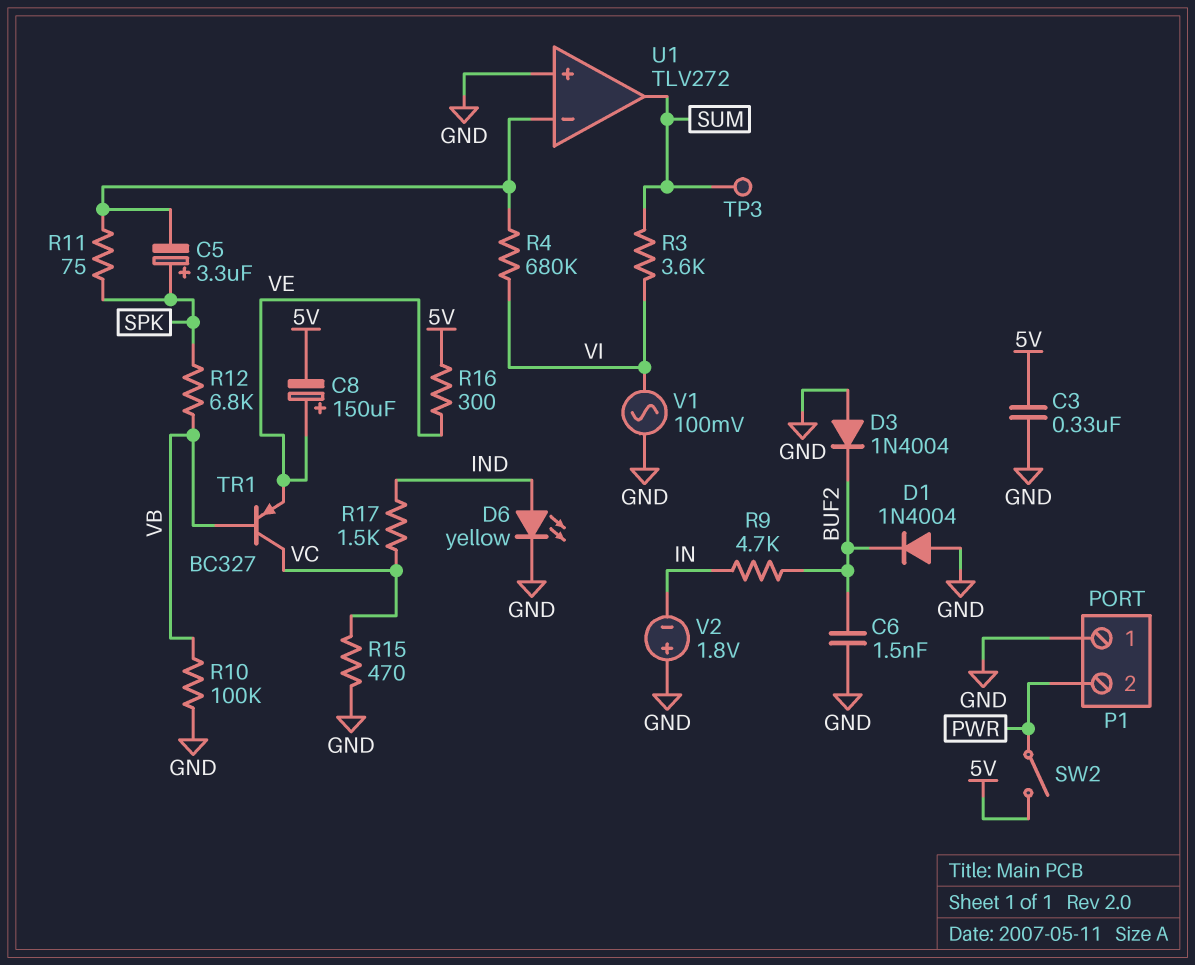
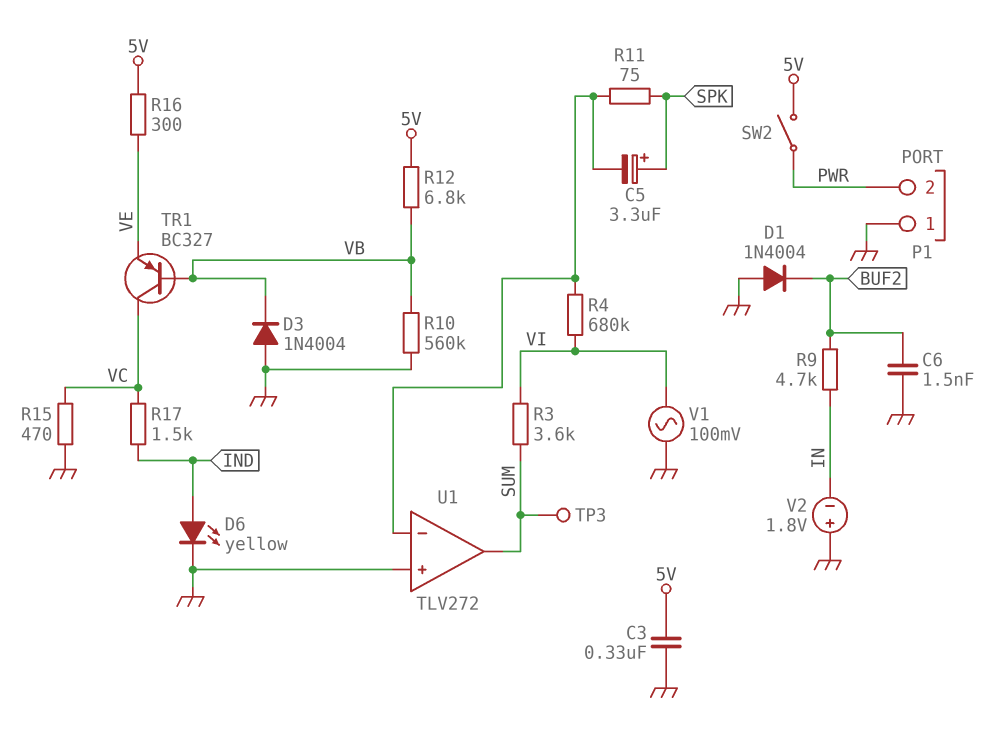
C8: 150uF (plus VE, minus 5V) -> none
D3: diode 1N4004 (A GND, K BUF2) -> diode 1N4004 (A GND, K VB)
R10: 100k (GND, VB) -> 560k (GND, VB)
R12: 6.8k (SPK, VB) -> 6.8k (5V, VB)

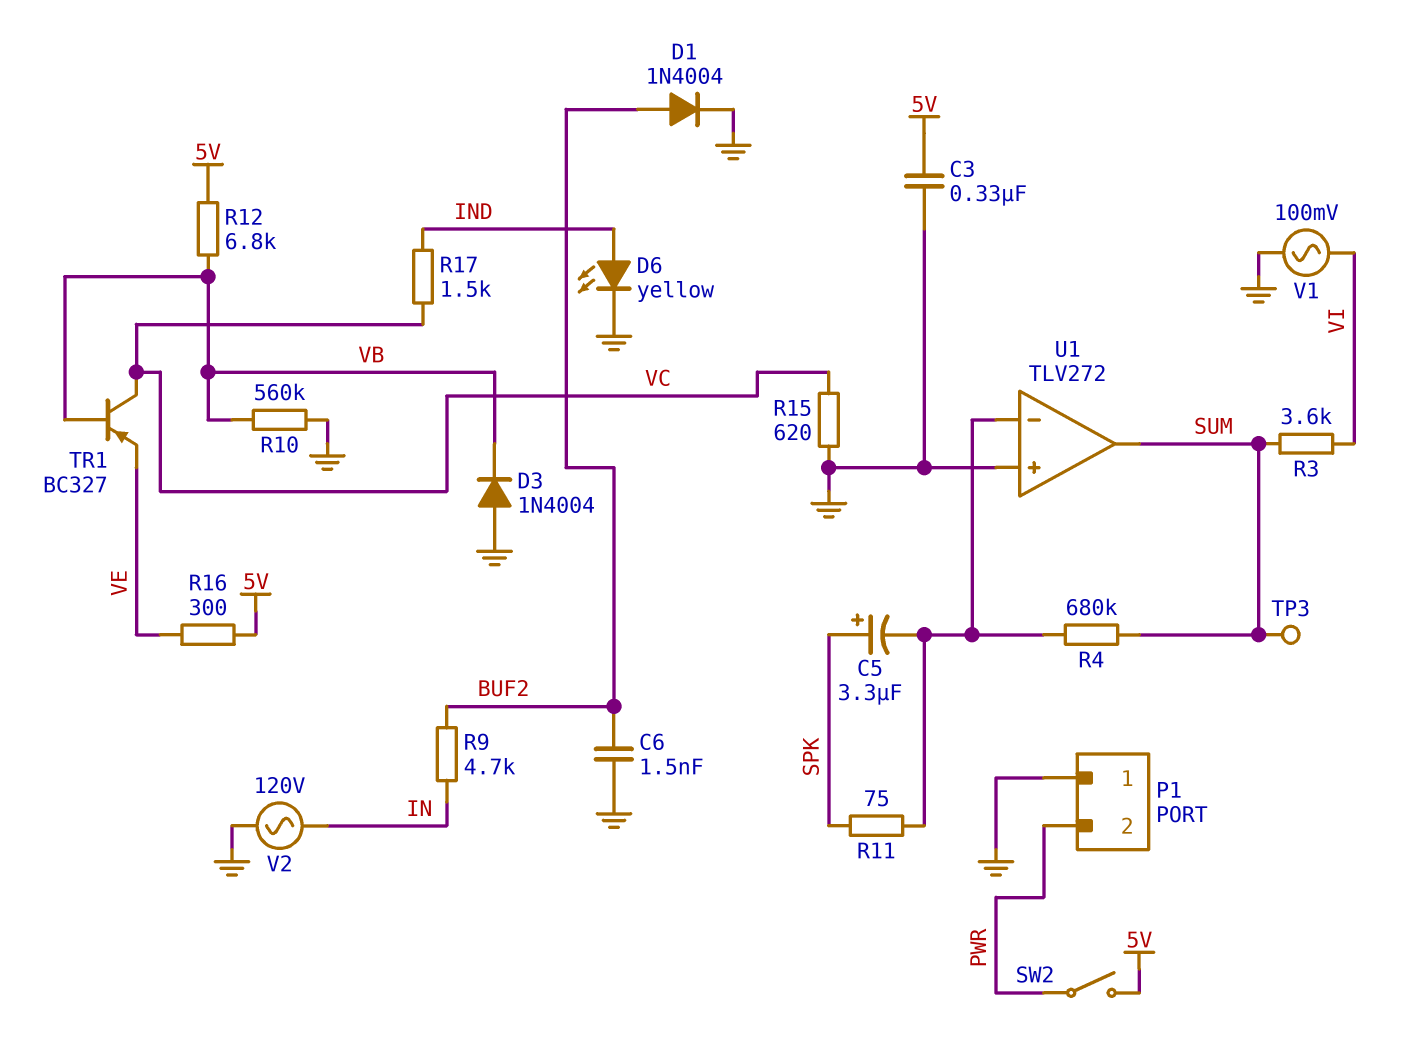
D1: diode 1N4004 (A GND, K BUF2) -> diode 1N4004 (A BUF2, K GND)
R4: 680k (U1/in-, VI) -> 680k (SUM, U1/in-)
R15: 470 (GND, VC) -> 620 (GND, VC)
V2: 1.8V (plus GND, minus IN) -> AC 120V (GND, IN)

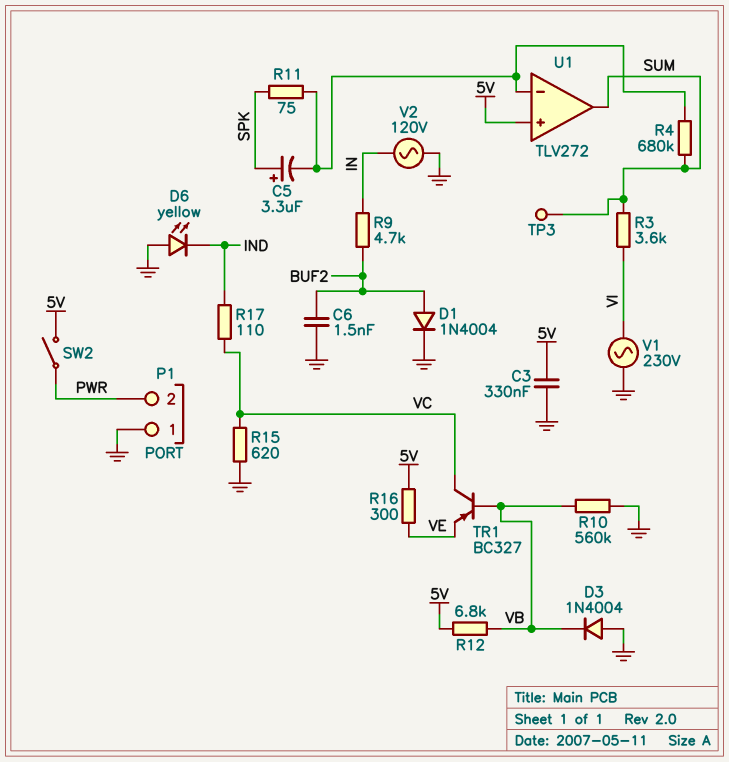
D6: LED yellow (A IND, K GND) -> LED yellow (A GND, K IND)
R17: 1.5k (IND, VC) -> 110 (IND, VC)
U1 pin in+: GND -> 5V
V1: AC 100mV (GND, VI) -> AC 230V (GND, VI)

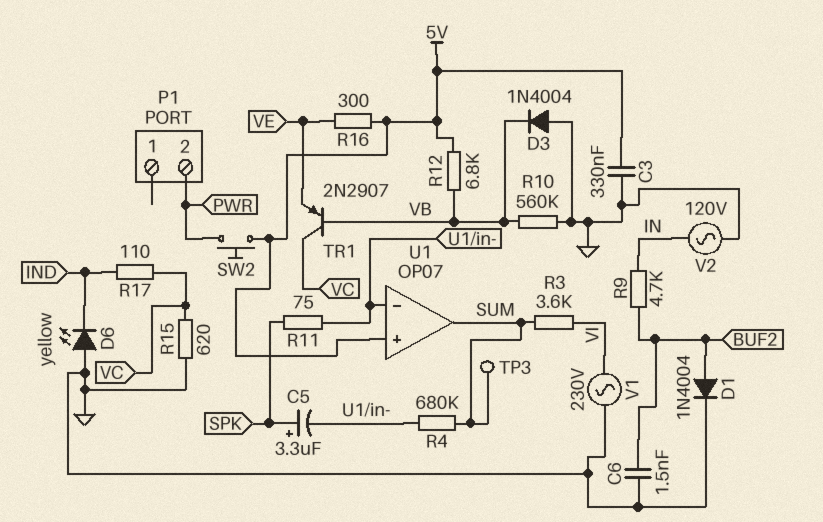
P1 pin 1: GND -> none
SW2: switch (5V, PWR) -> button (5V, PWR)
TR1: PNP BC327 (B VB, C VC, E VE) -> PNP 2N2907 (B VB, C VC, E VE)
U1: TLV272 -> OP07

